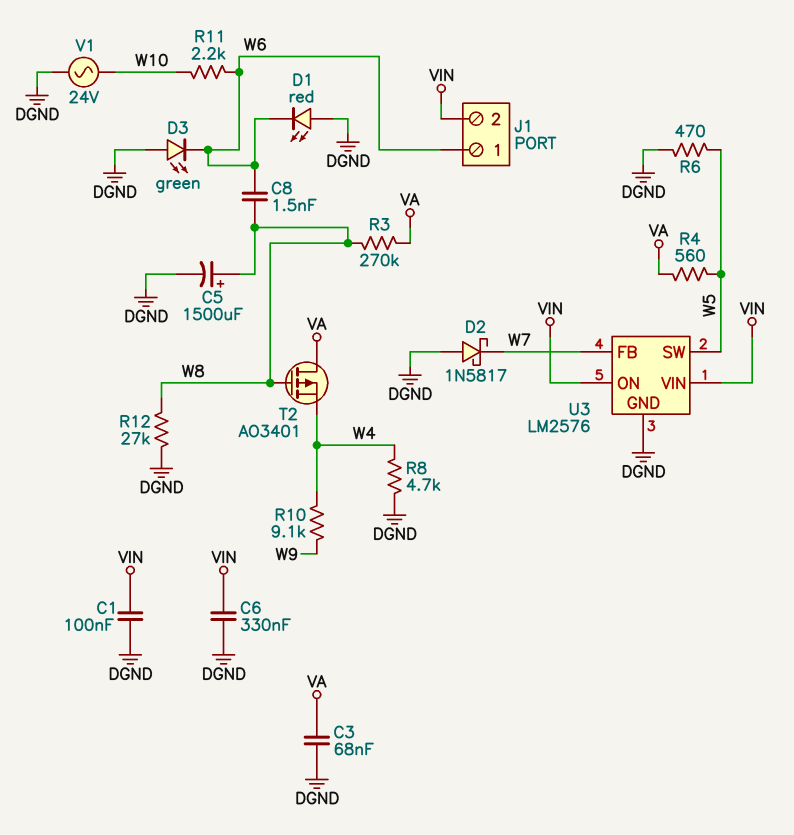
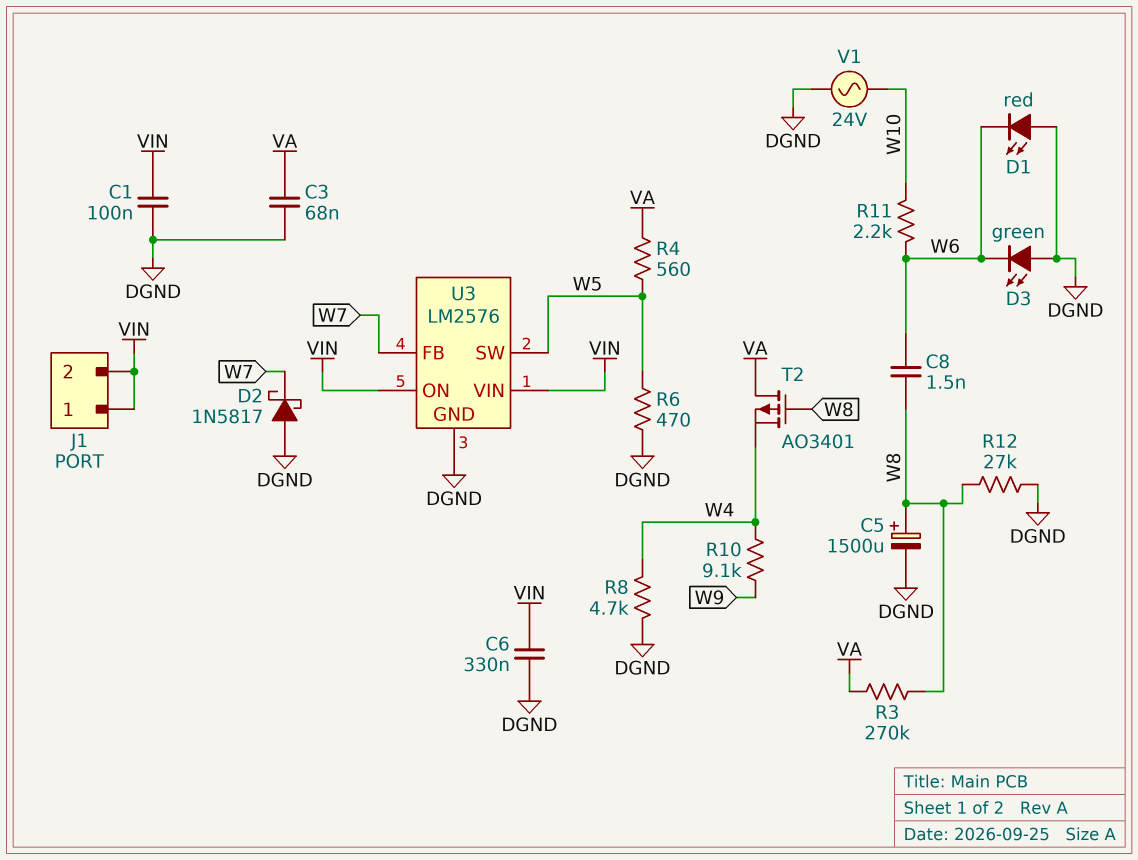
J1 pin 1: W6 -> VIN

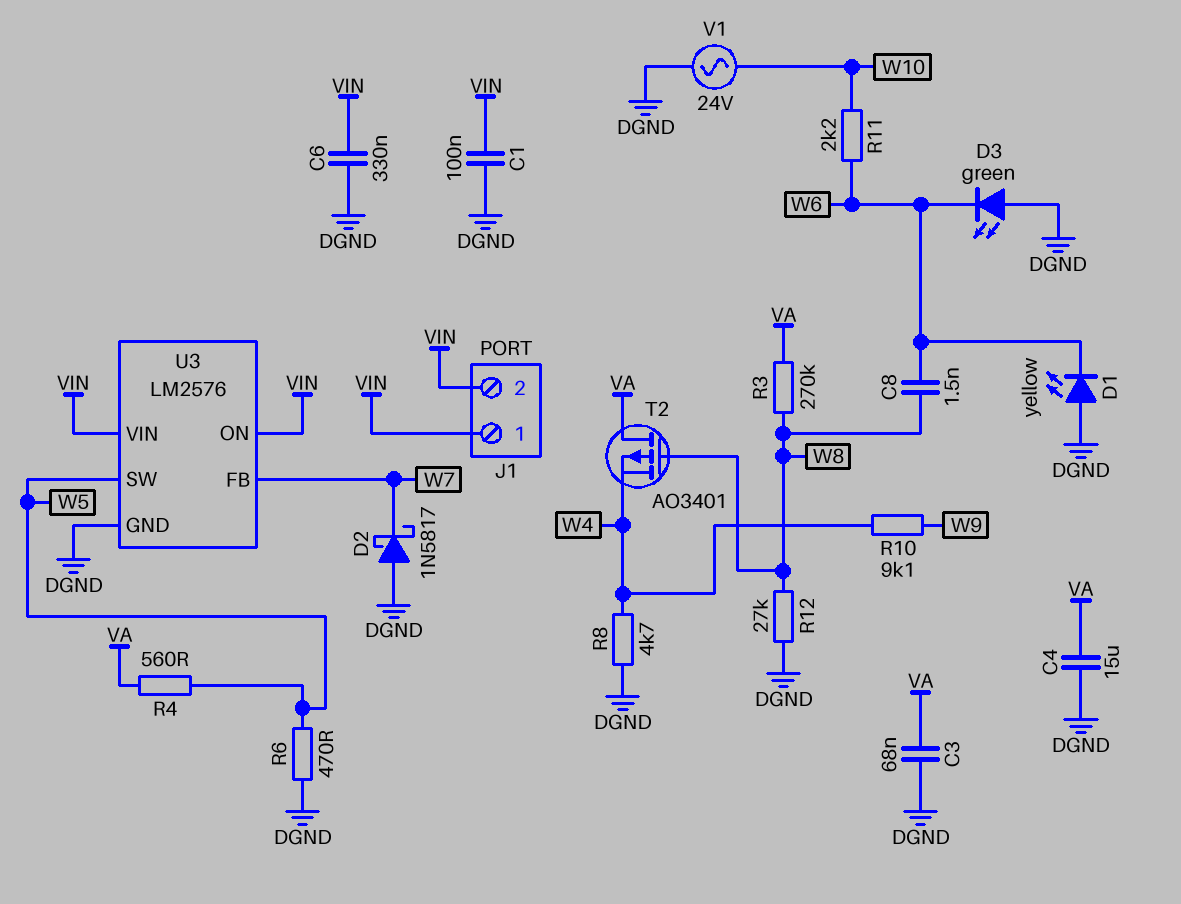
C4: none -> 15uF (DGND, VA)
C5: 1500uF (plus W8, minus DGND) -> none
D1: LED red (A DGND, K W6) -> LED yellow (A DGND, K W6)

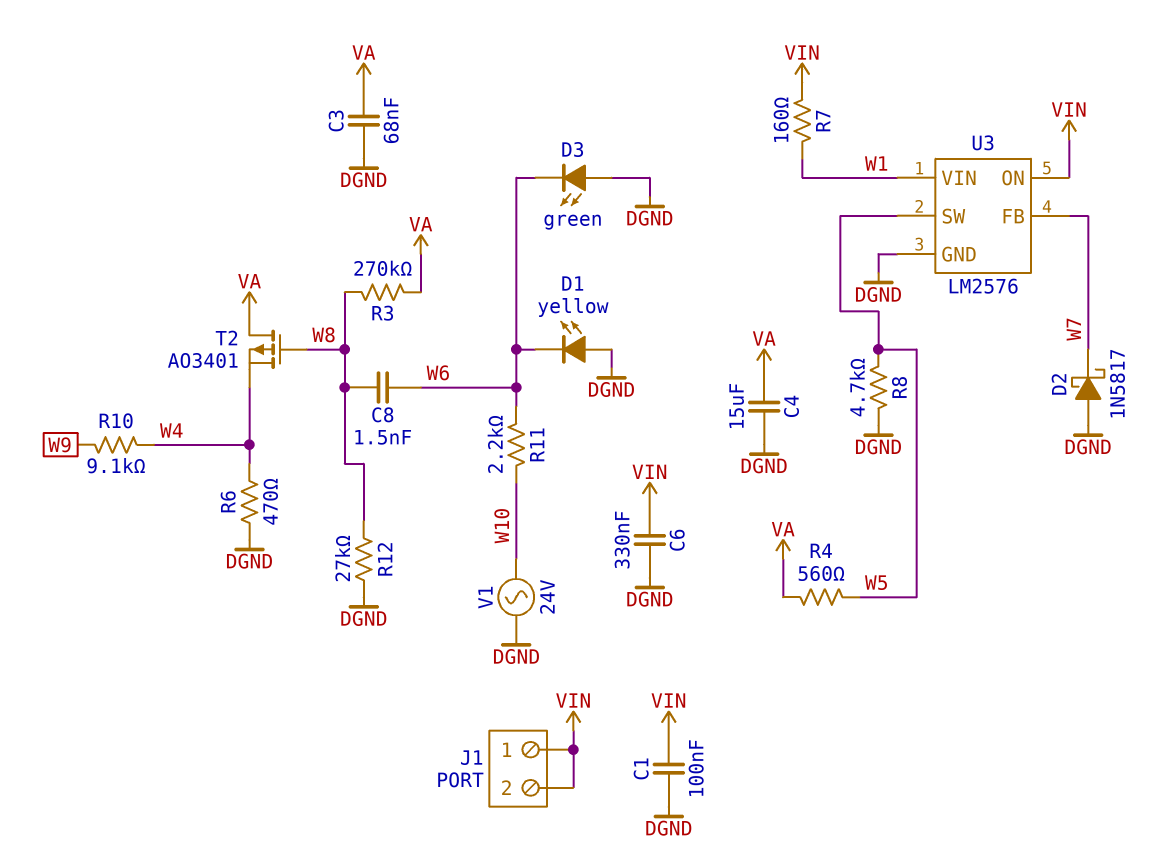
R6: 470 (DGND, W5) -> 470 (DGND, W4)
R7: none -> 160 (VIN, W1)
R8: 4.7k (DGND, W4) -> 4.7k (DGND, W5)
U3 pin VIN: VIN -> W1

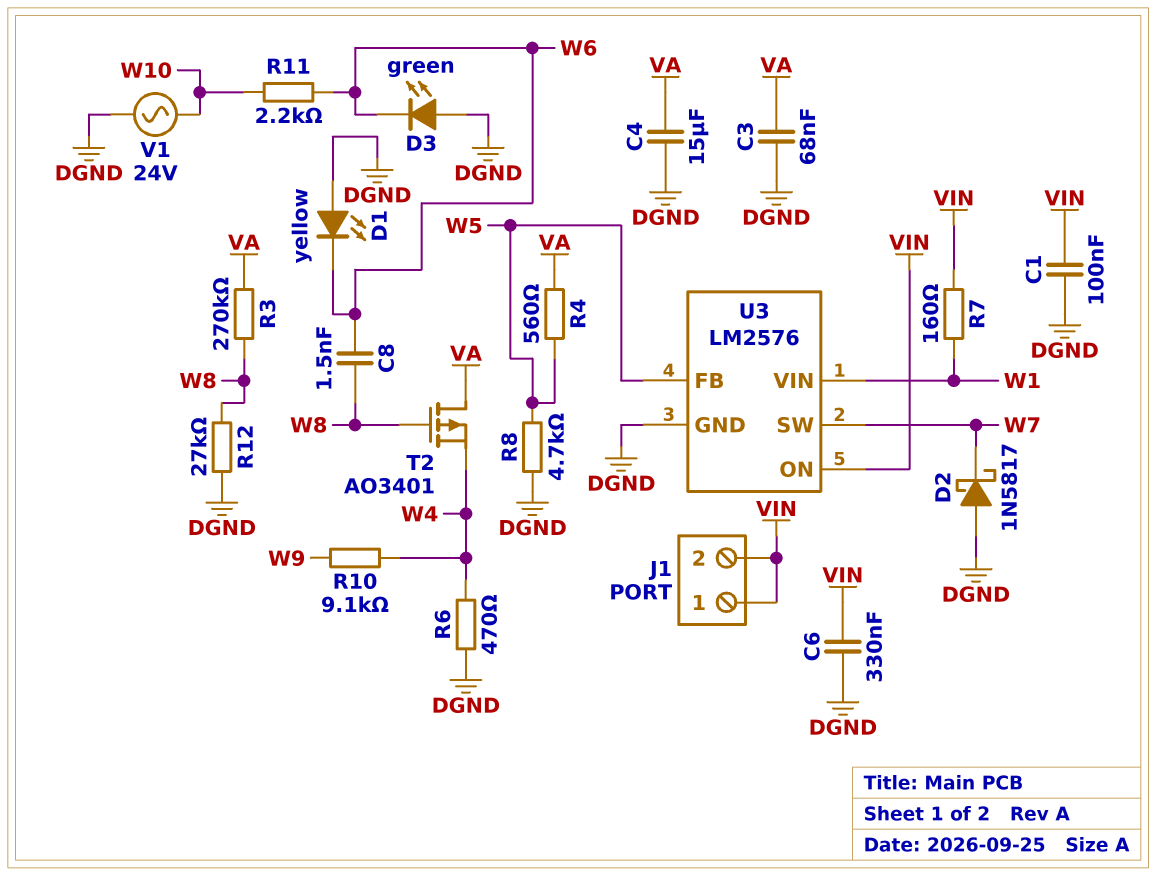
U3 pin FB: W7 -> W5
U3 pin SW: W5 -> W7

